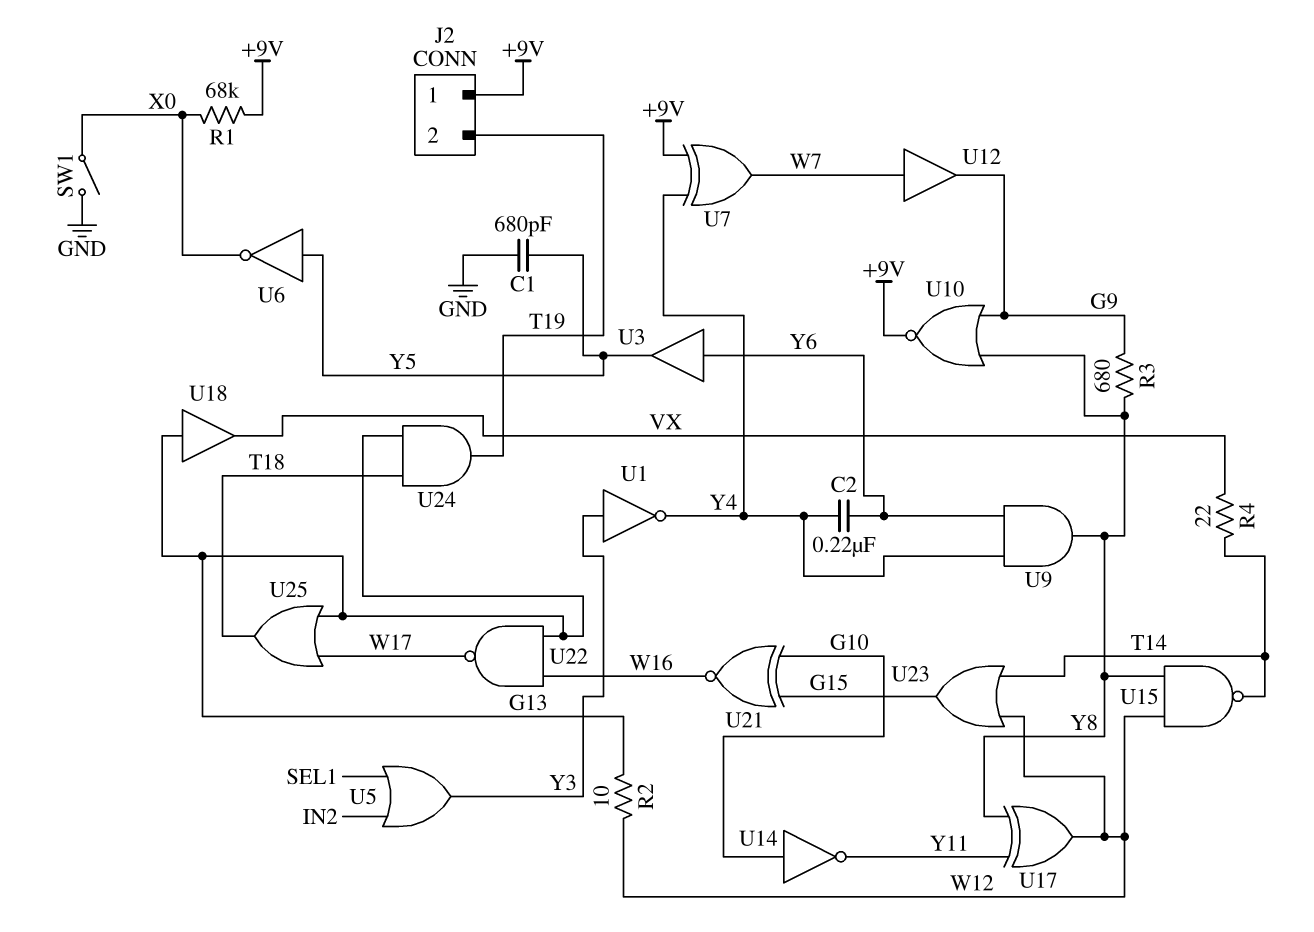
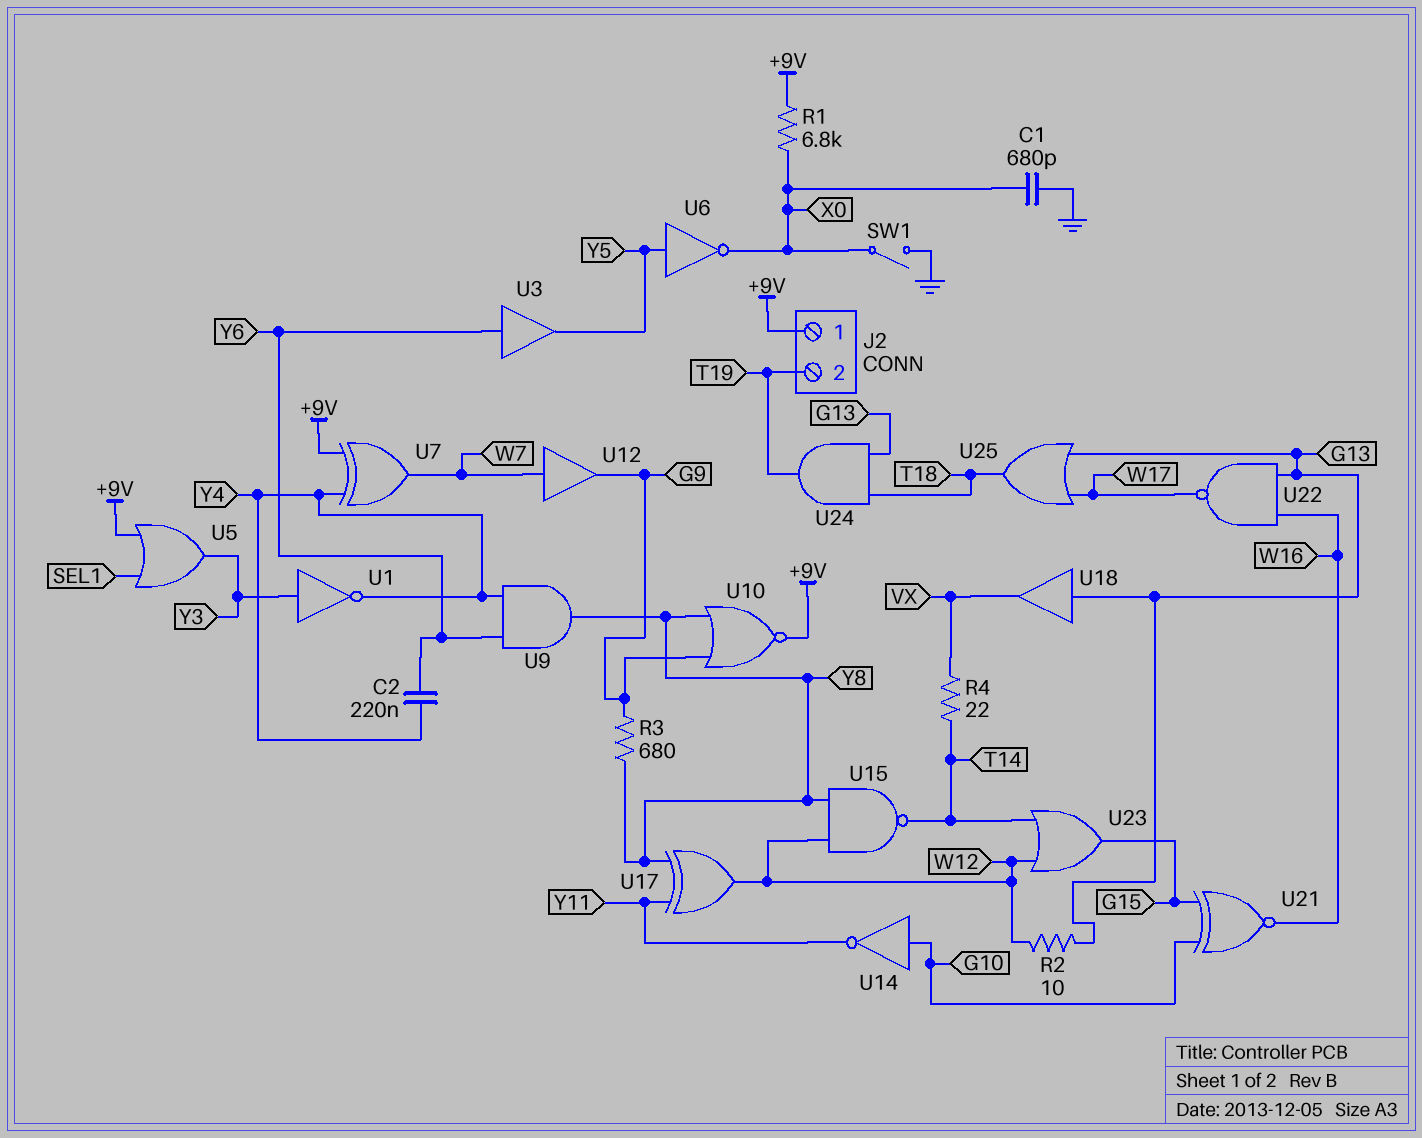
C1: 680pF (GND, Y5) -> 680pF (GND, X0)
R1: 68k (+9V, X0) -> 6.8k (+9V, X0)
U5: OR (in IN2, in SEL1, out Y3) -> OR (in +9V, in SEL1, out Y3)

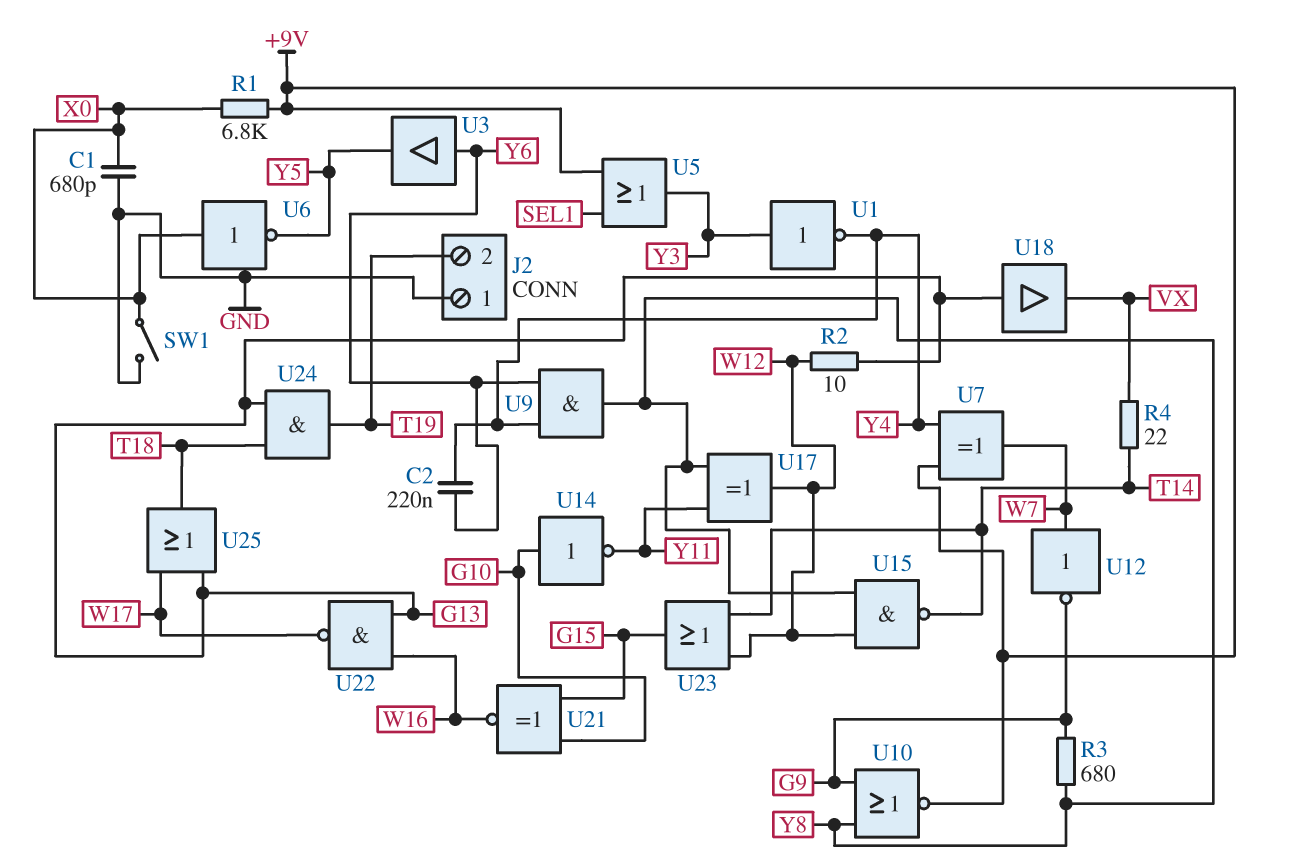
J2 pin 1: +9V -> GND
U6: NOT (in Y5, out X0) -> NOT (in X0, out Y5)
U12: buffer (in W7, out G9) -> NOT (in W7, out G9)

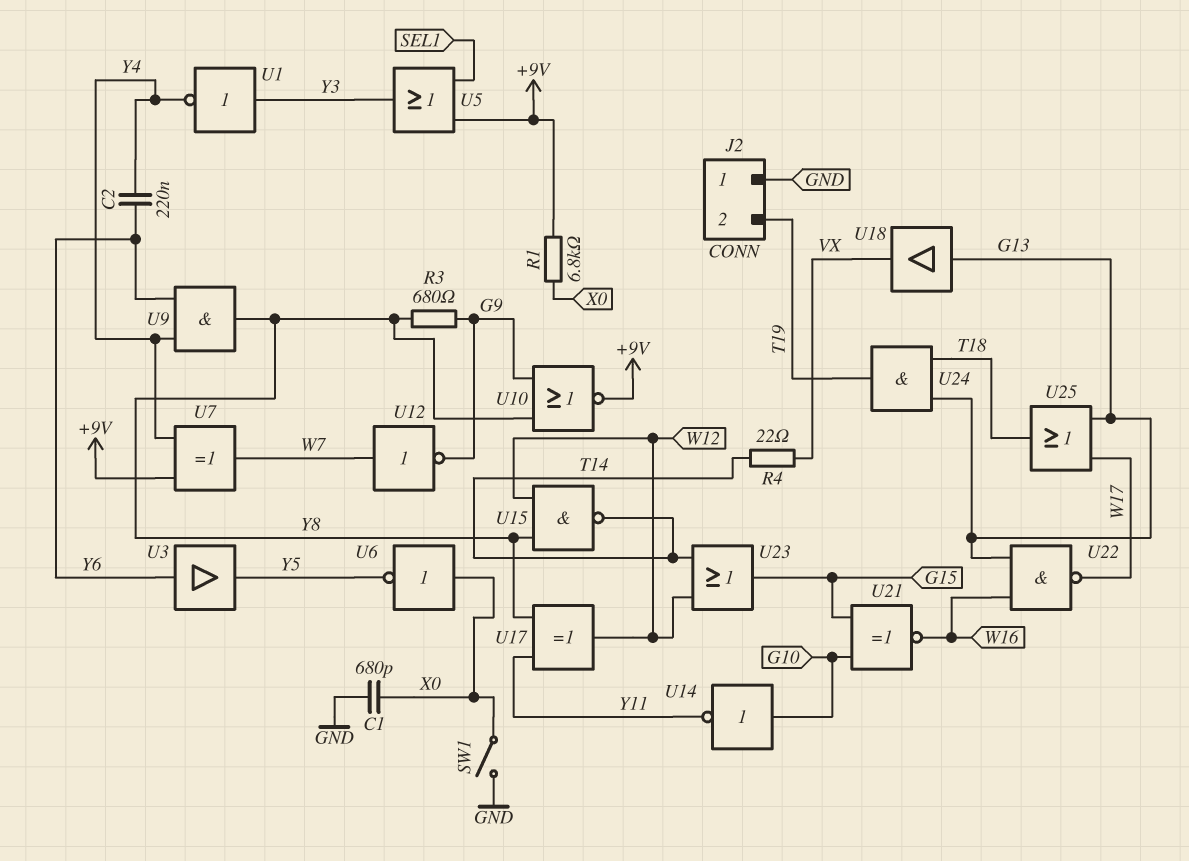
R2: 10 (G13, W12) -> none

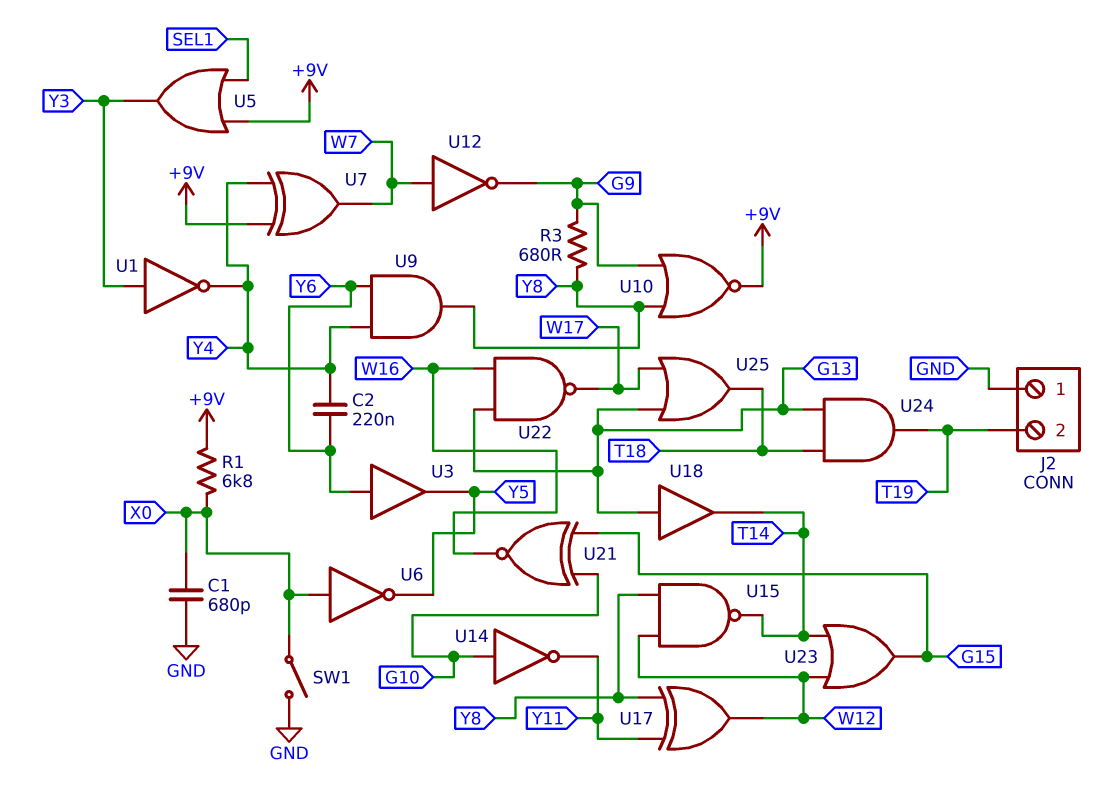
R4: 22 (T14, VX) -> none
U18: buffer (in G13, out VX) -> buffer (in G13, out T14)

